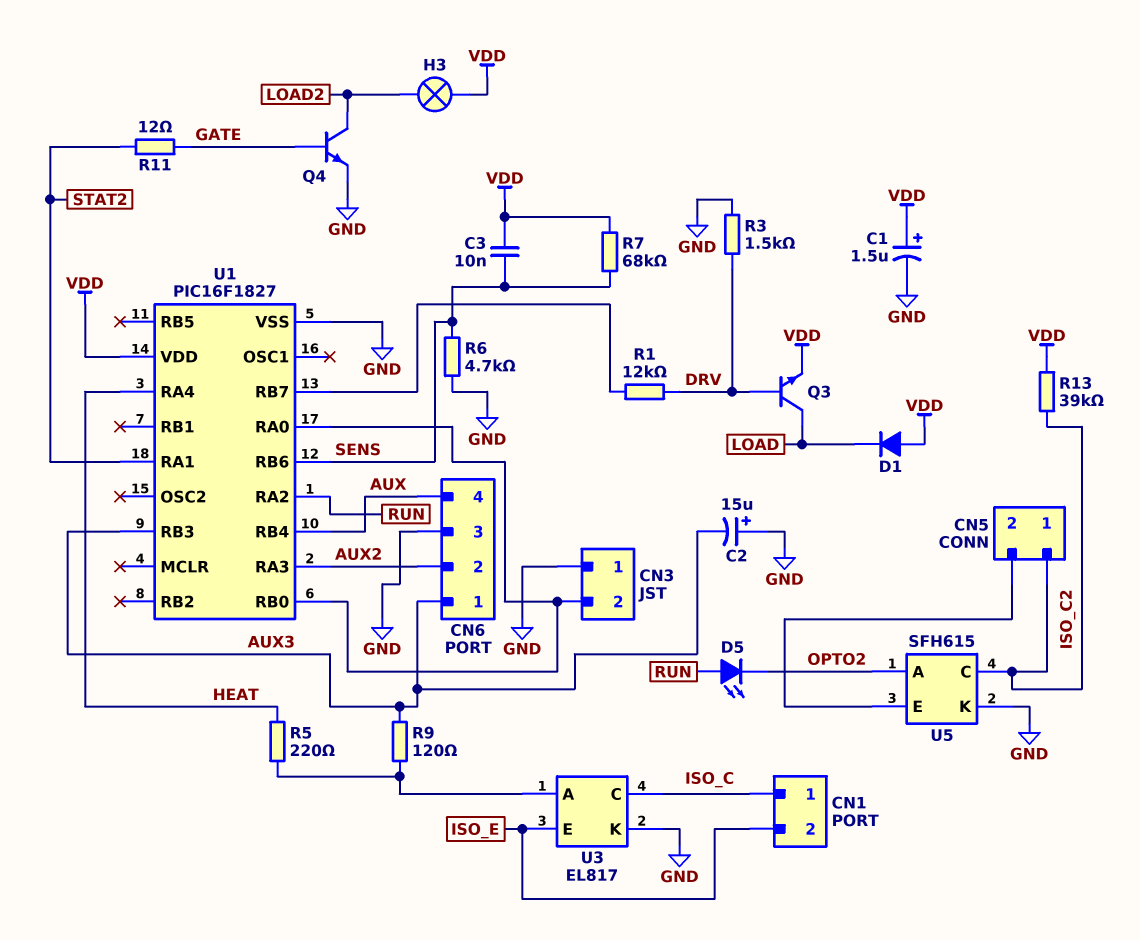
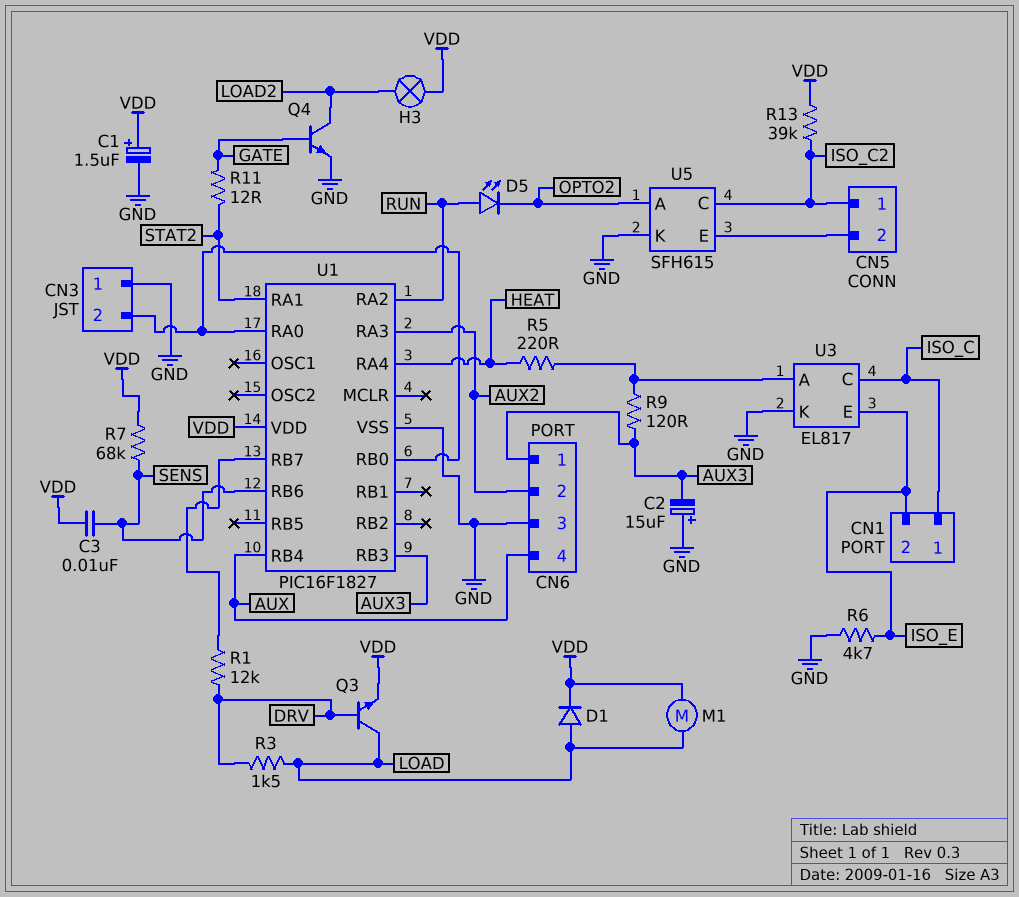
D1: diode (A VDD, K LOAD) -> diode (A LOAD, K VDD)
M1: none -> motor (LOAD, VDD)
R3: 1.5k (DRV, GND) -> 1.5k (DRV, LOAD)
R6: 4.7k (GND, SENS) -> 4.7k (GND, ISO_E)

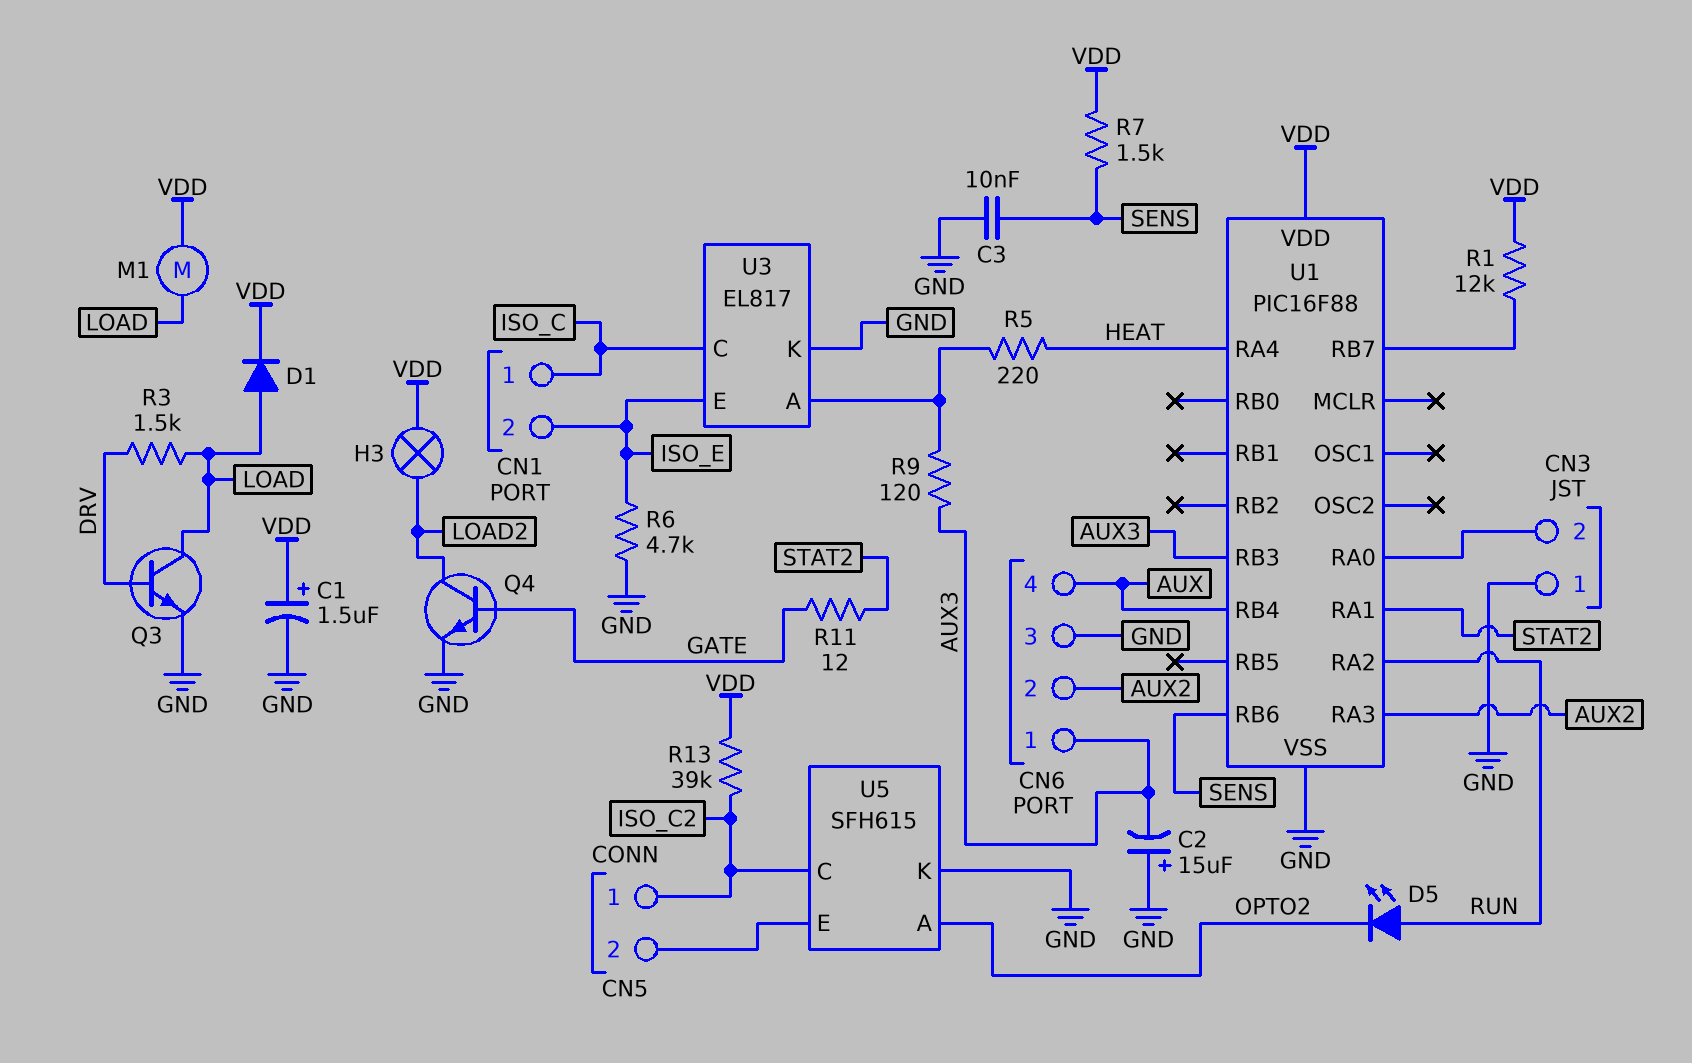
C3: 10nF (SENS, VDD) -> 10nF (GND, SENS)
Q3: NPN (B DRV, C LOAD, E VDD) -> NPN (B DRV, C LOAD, E GND)
R1: 12k (DRV, U1/RB7) -> 12k (U1/RB7, VDD)
R7: 68k (SENS, VDD) -> 1.5k (SENS, VDD)
U1: PIC16F1827 -> PIC16F88
U1 pin RB0: CN3/2 -> none

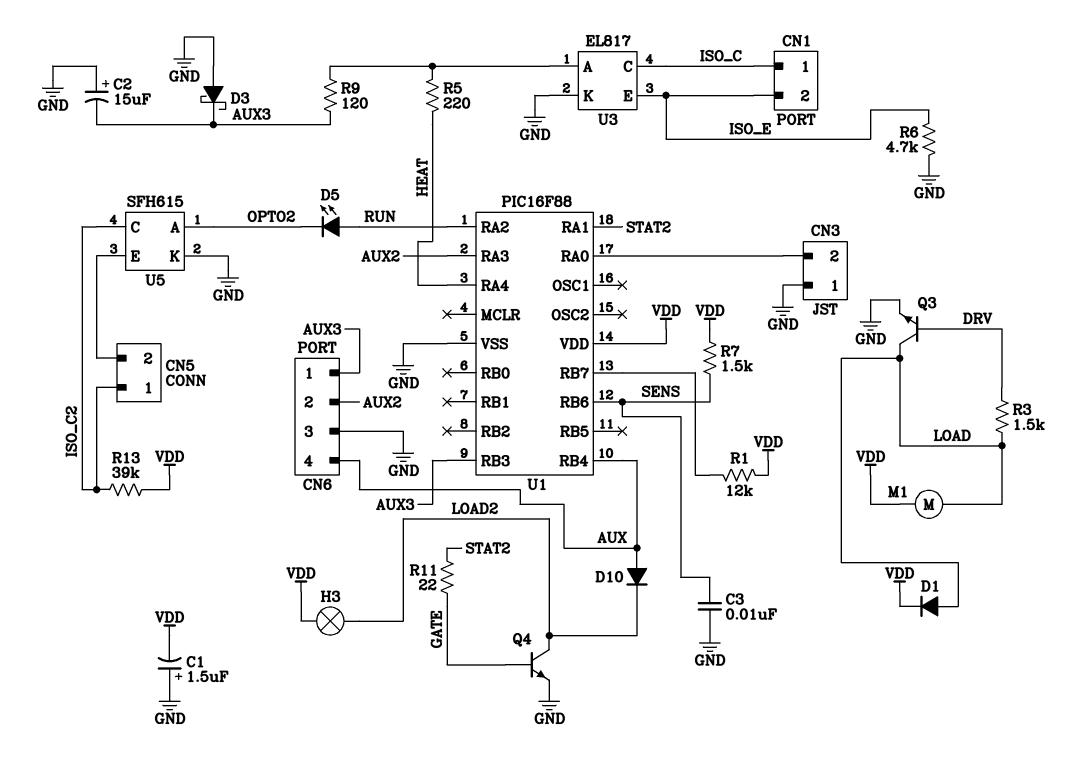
C1: 1.5uF (plus VDD, minus GND) -> 1.5uF (plus GND, minus VDD)
D3: none -> schottky (A GND, K AUX3)
D10: none -> diode (A AUX, K LOAD2)
R11: 12 (GATE, STAT2) -> 22 (GATE, STAT2)

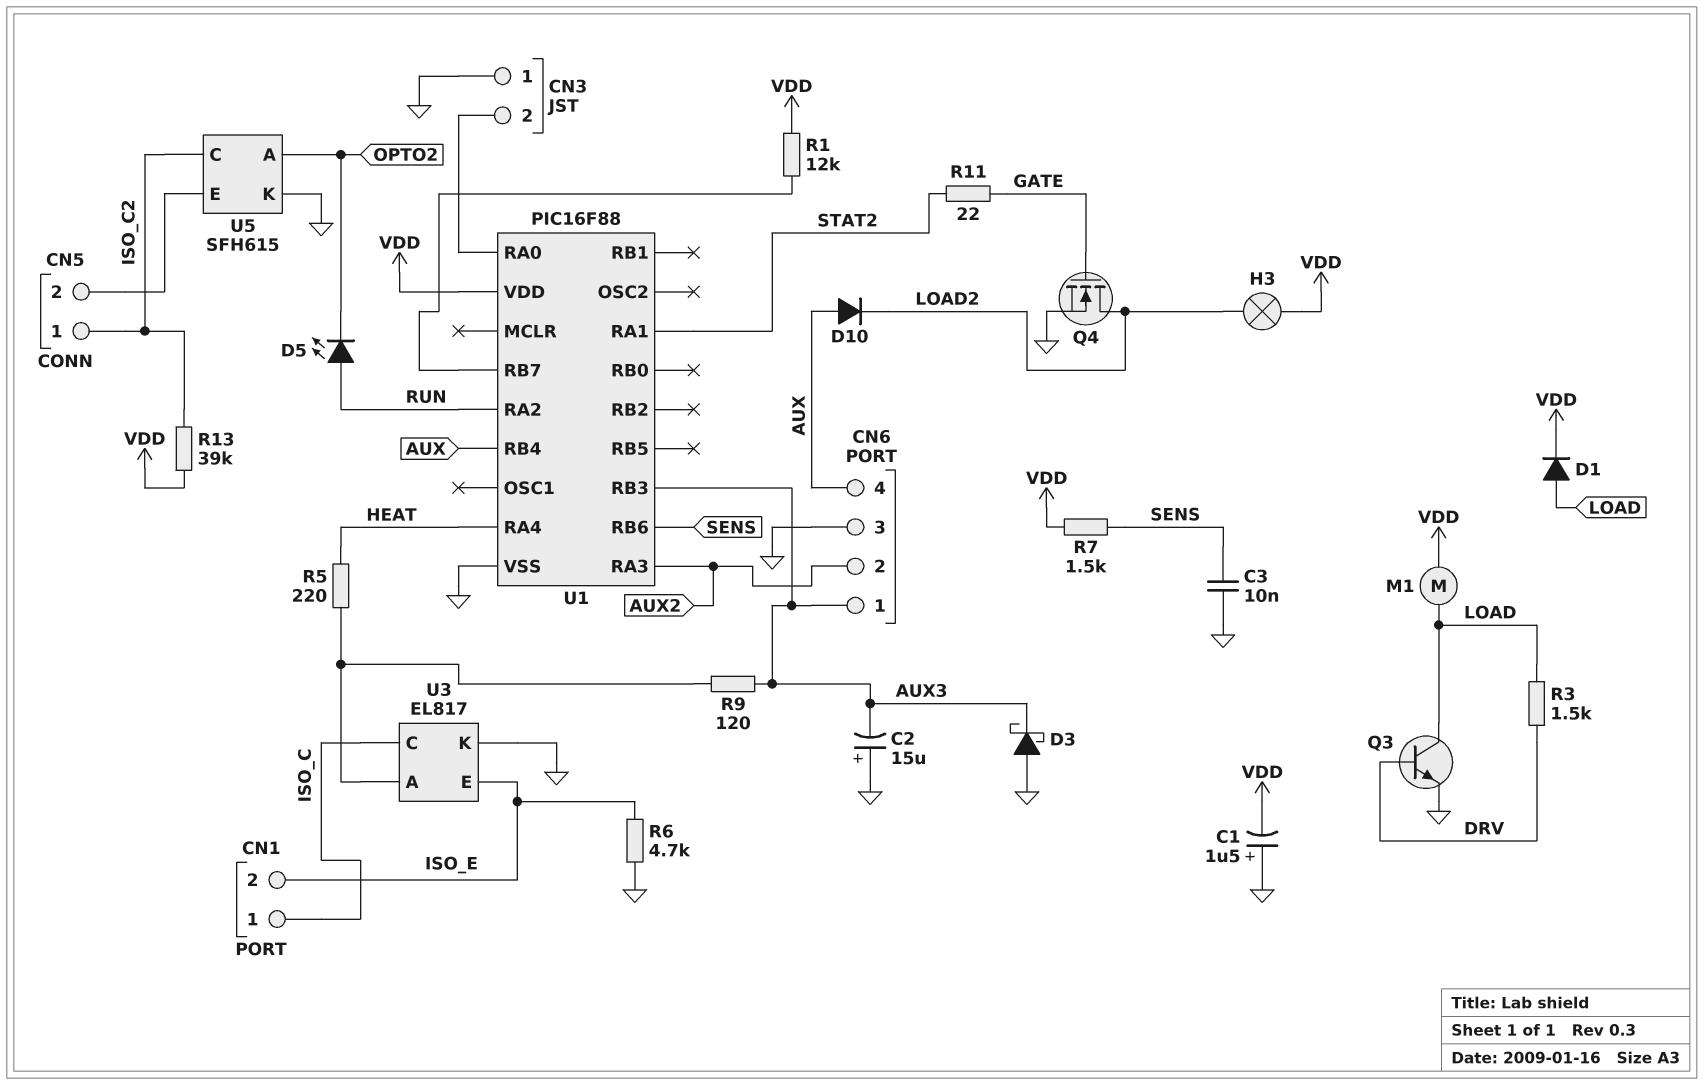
Q4: NPN (B GATE, C LOAD2, E GND) -> NMOS (G GATE, D LOAD2, S GND)

